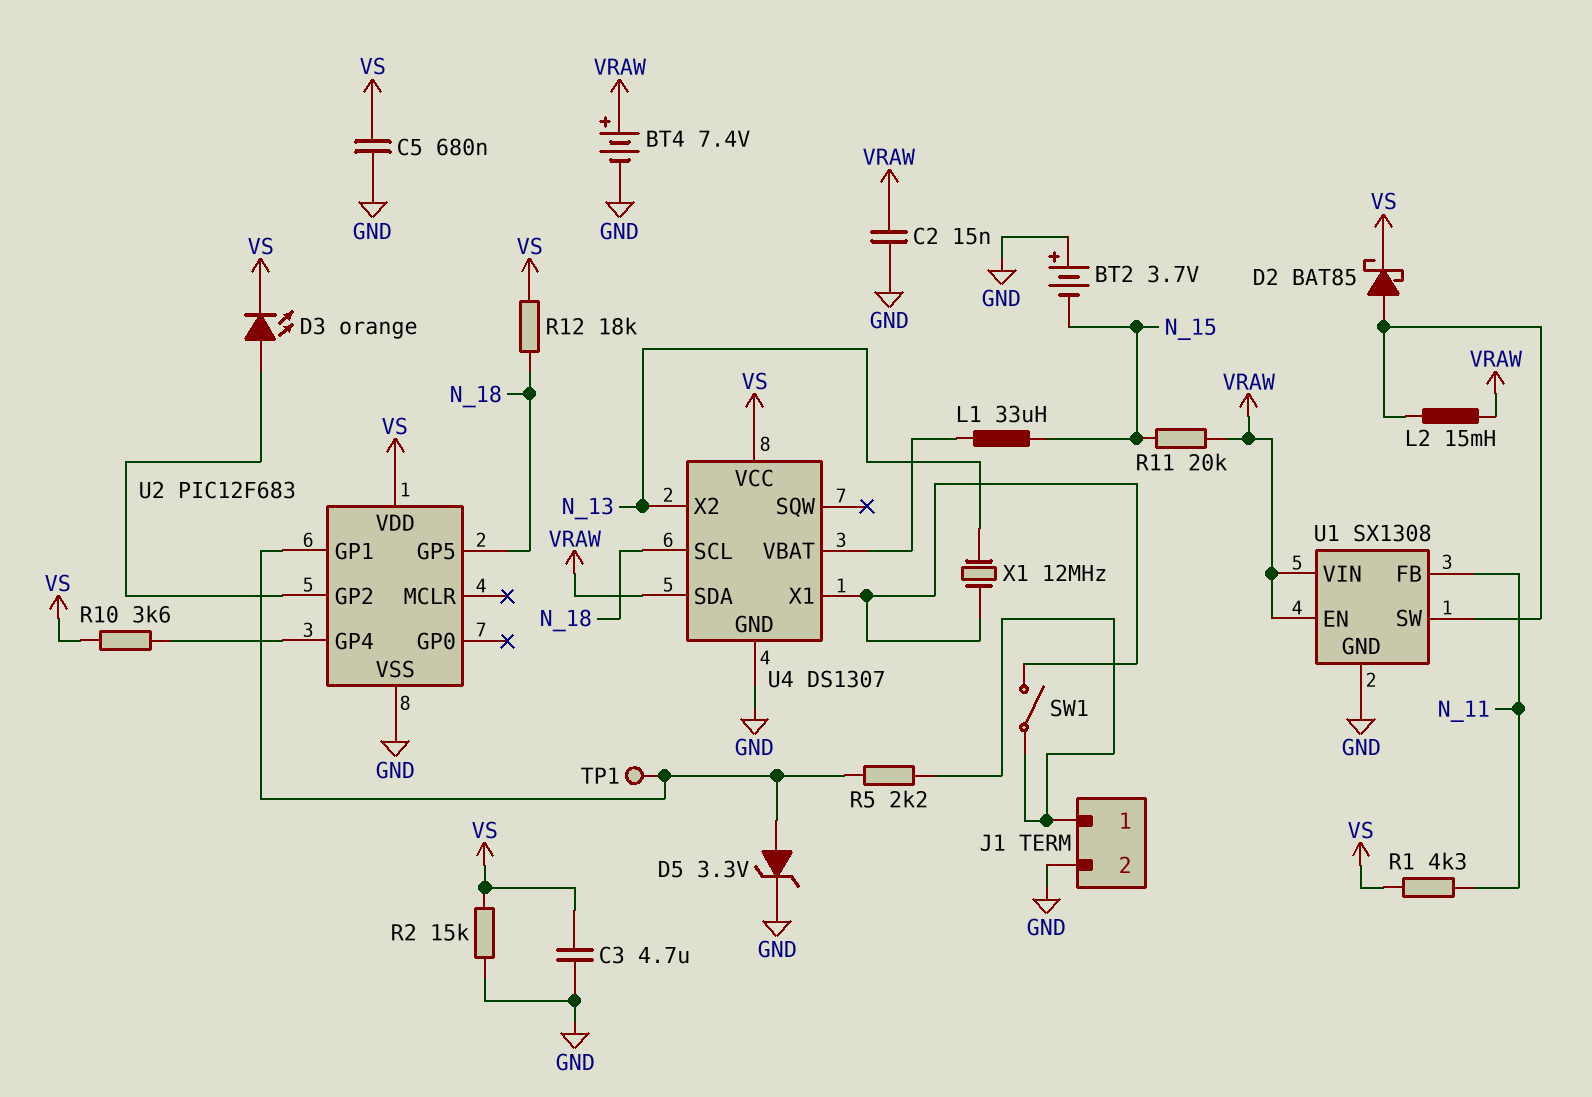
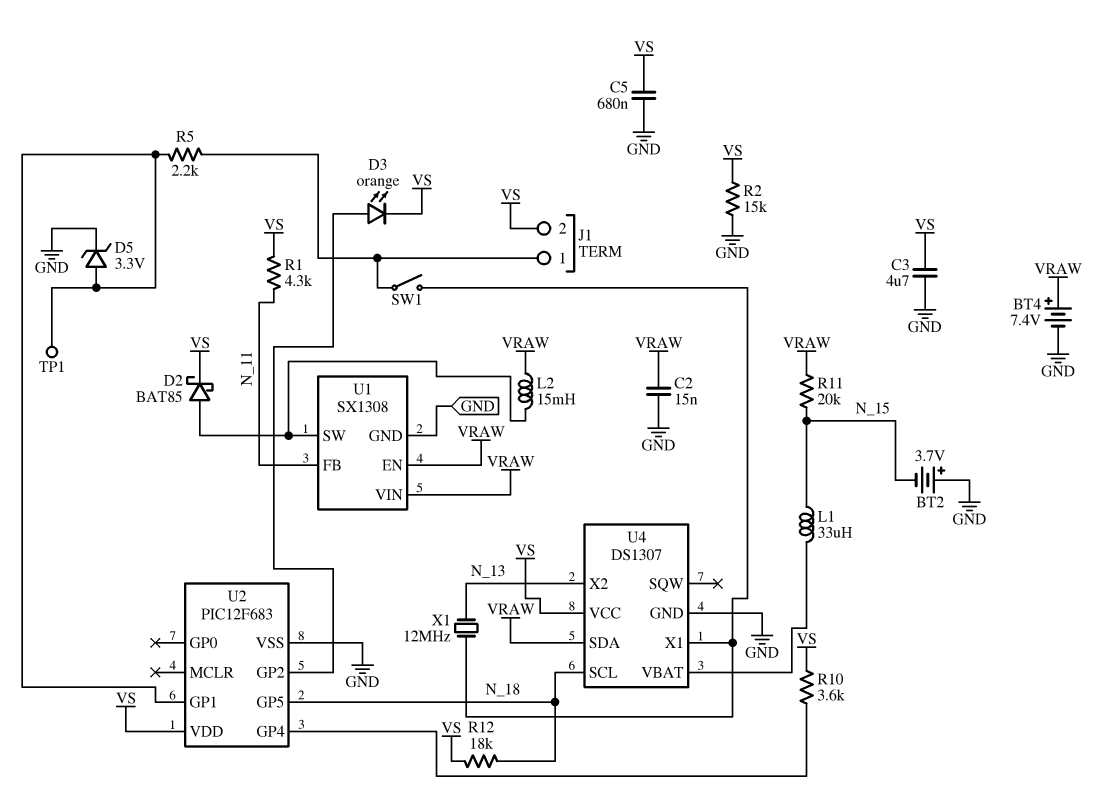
J1 pin 2: GND -> VS

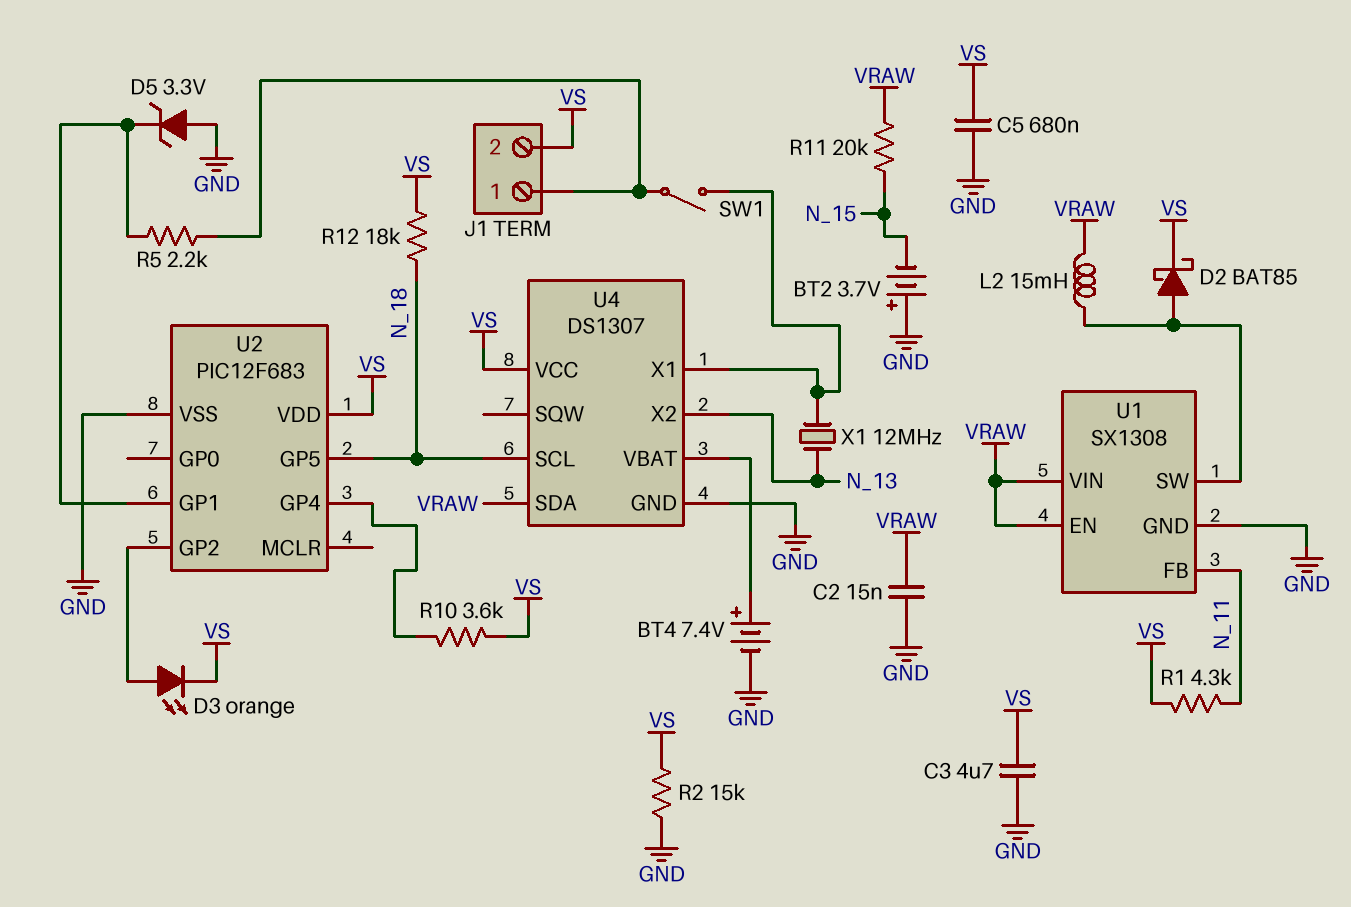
BT4: 7.4V (plus VRAW, minus GND) -> 7.4V (plus U4/VBAT, minus GND)
D5: zener 3.3V (A U2/GP1, K GND) -> zener 3.3V (A GND, K U2/GP1)
L1: 33uH (N_15, U4/VBAT) -> none
TP1: test point (U2/GP1) -> none

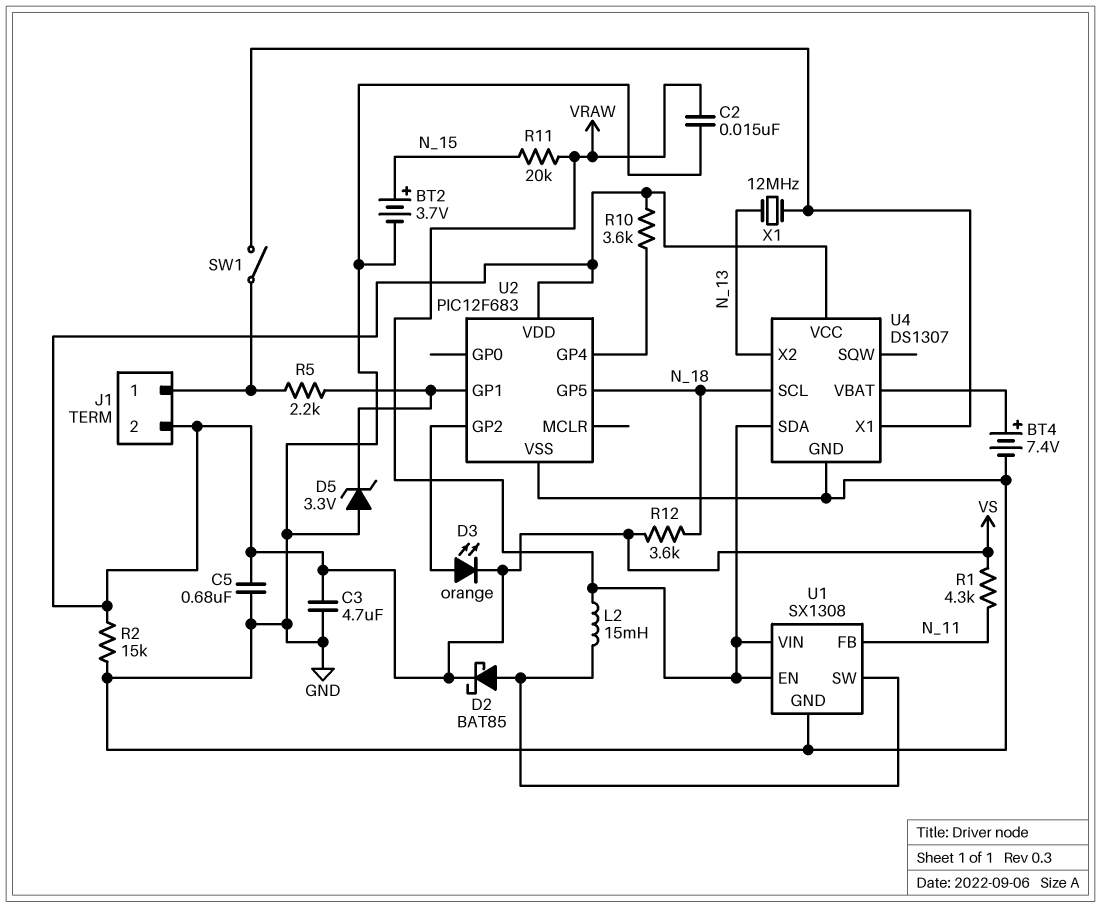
BT2: 3.7V (plus GND, minus N_15) -> 3.7V (plus N_15, minus GND)
R12: 18k (N_18, VS) -> 3.6k (N_18, VS)

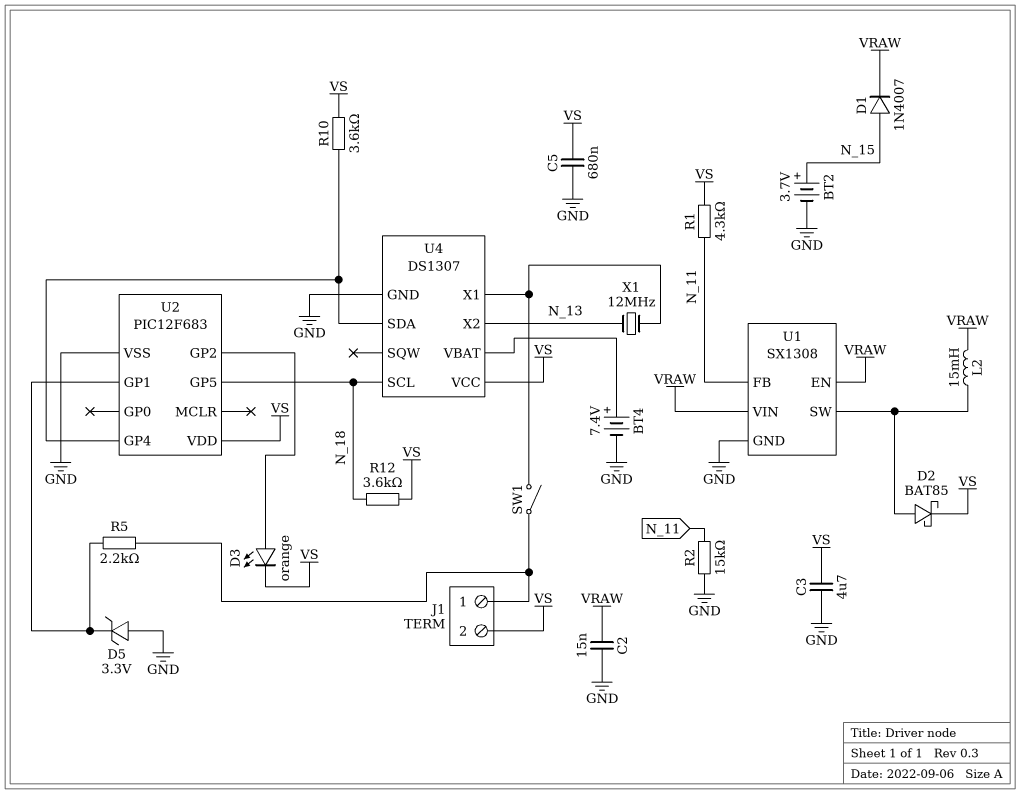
D1: none -> diode 1N4007 (A N_15, K VRAW)
R2: 15k (GND, VS) -> 15k (GND, N_11)
R11: 20k (N_15, VRAW) -> none
U4 pin SDA: VRAW -> U2/GP4

